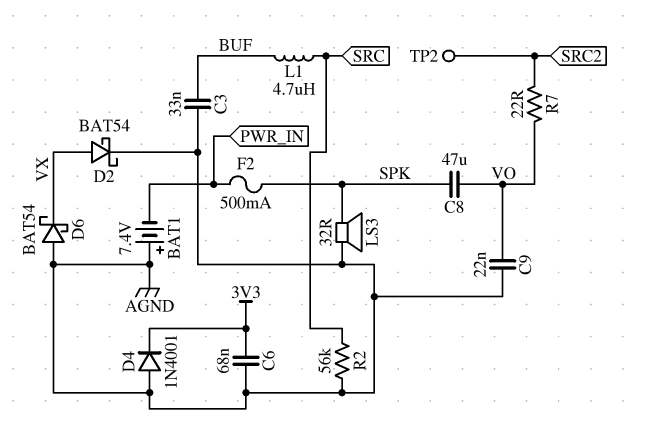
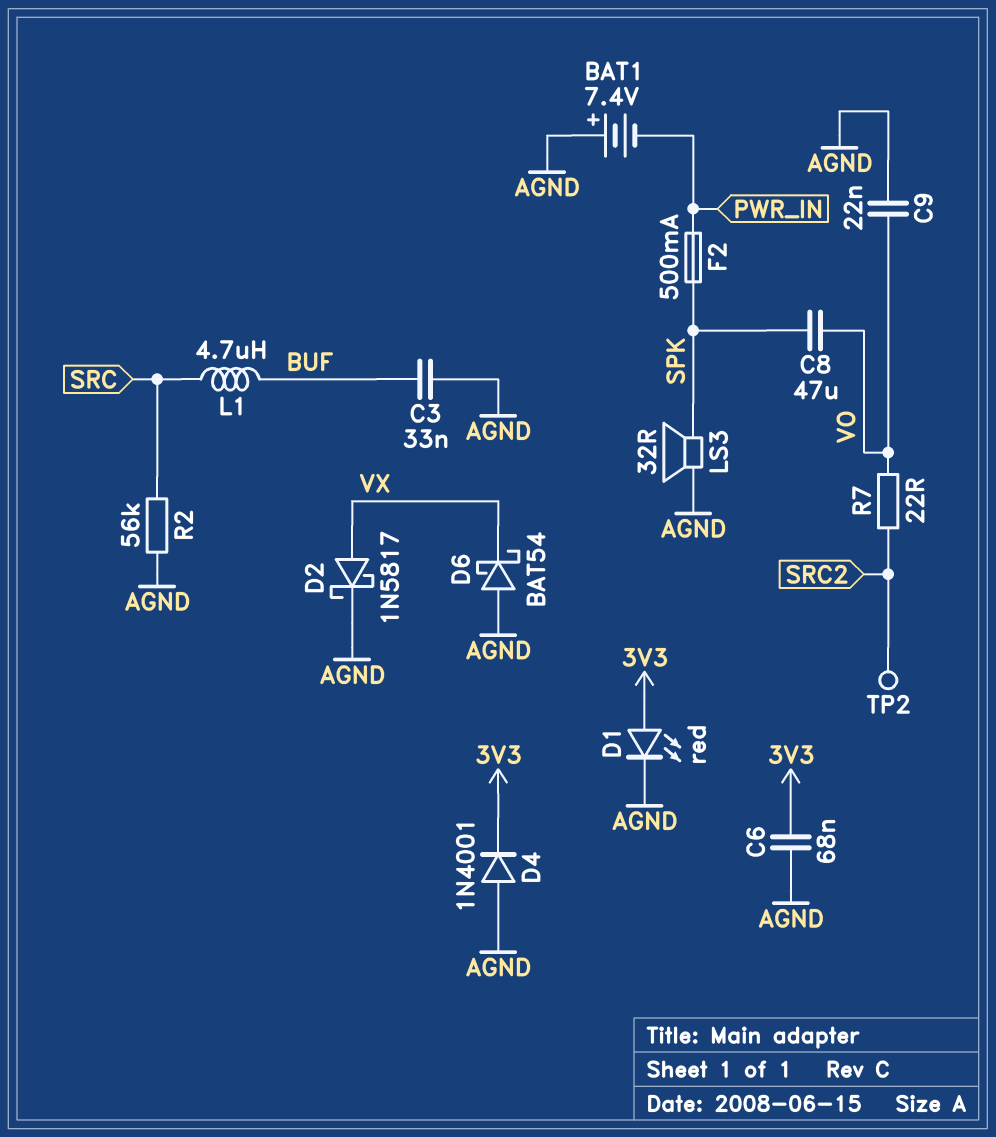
D1: none -> LED red (A 3V3, K AGND)
D2: schottky BAT54 (A VX, K AGND) -> schottky 1N5817 (A VX, K AGND)

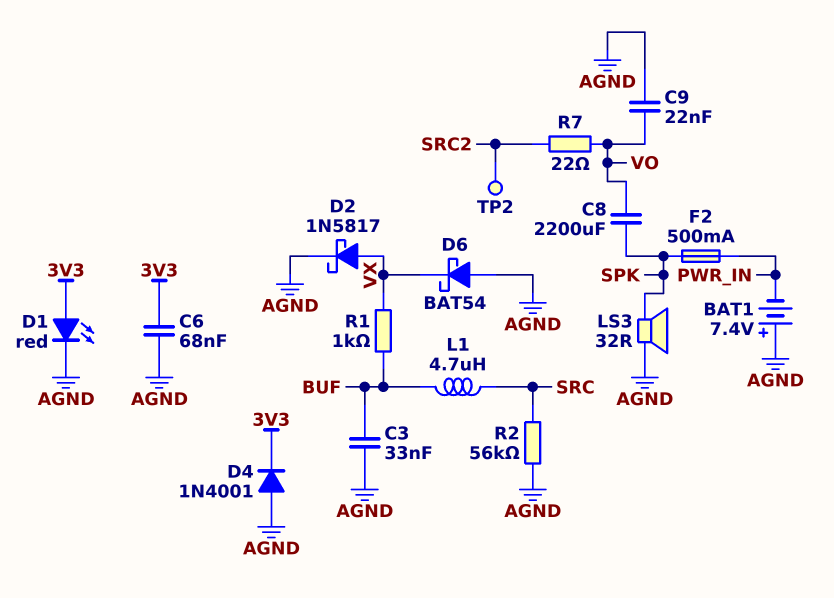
C8: 47uF (SPK, VO) -> 2200uF (SPK, VO)
R1: none -> 1k (BUF, VX)

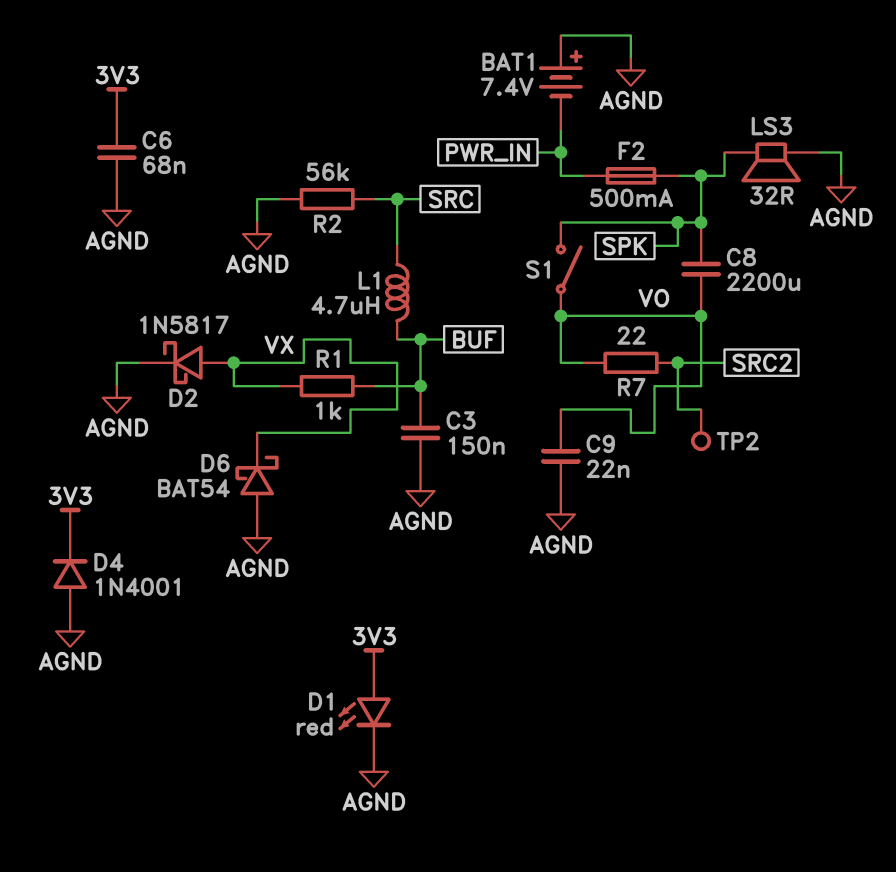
C3: 33nF (AGND, BUF) -> 150nF (AGND, BUF)
S1: none -> switch (SPK, VO)

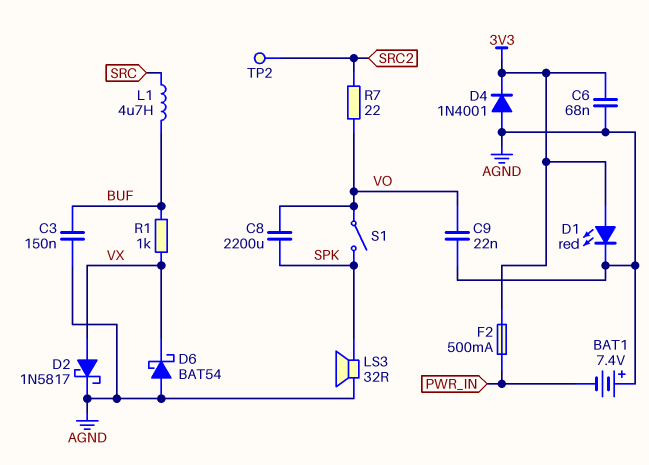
F2: 500mA (PWR_IN, SPK) -> 500mA (3V3, PWR_IN)
R2: 56k (AGND, SRC) -> none

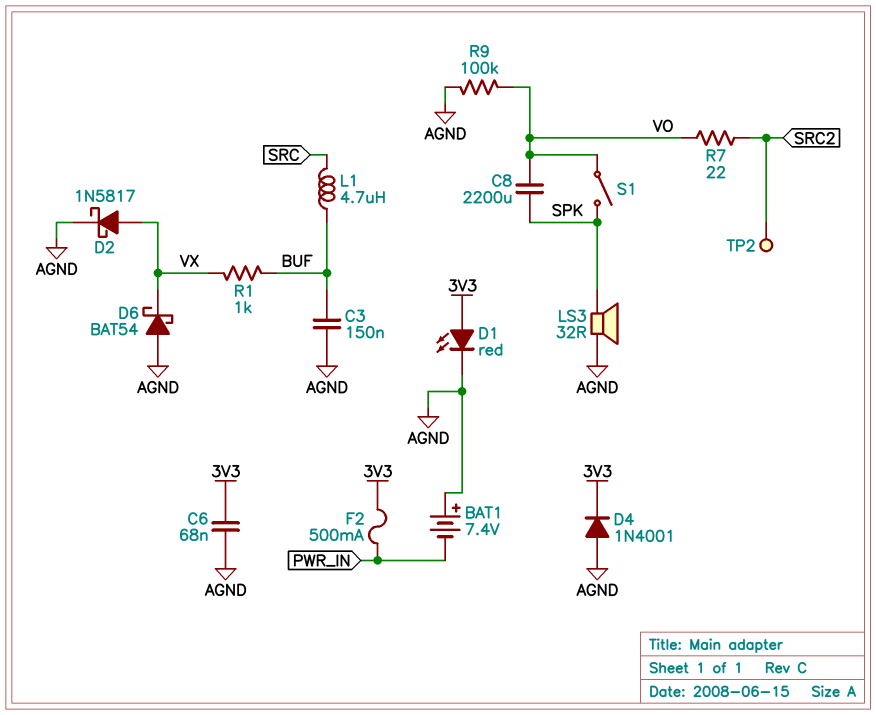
C9: 22nF (AGND, VO) -> none
R9: none -> 100k (AGND, VO)

